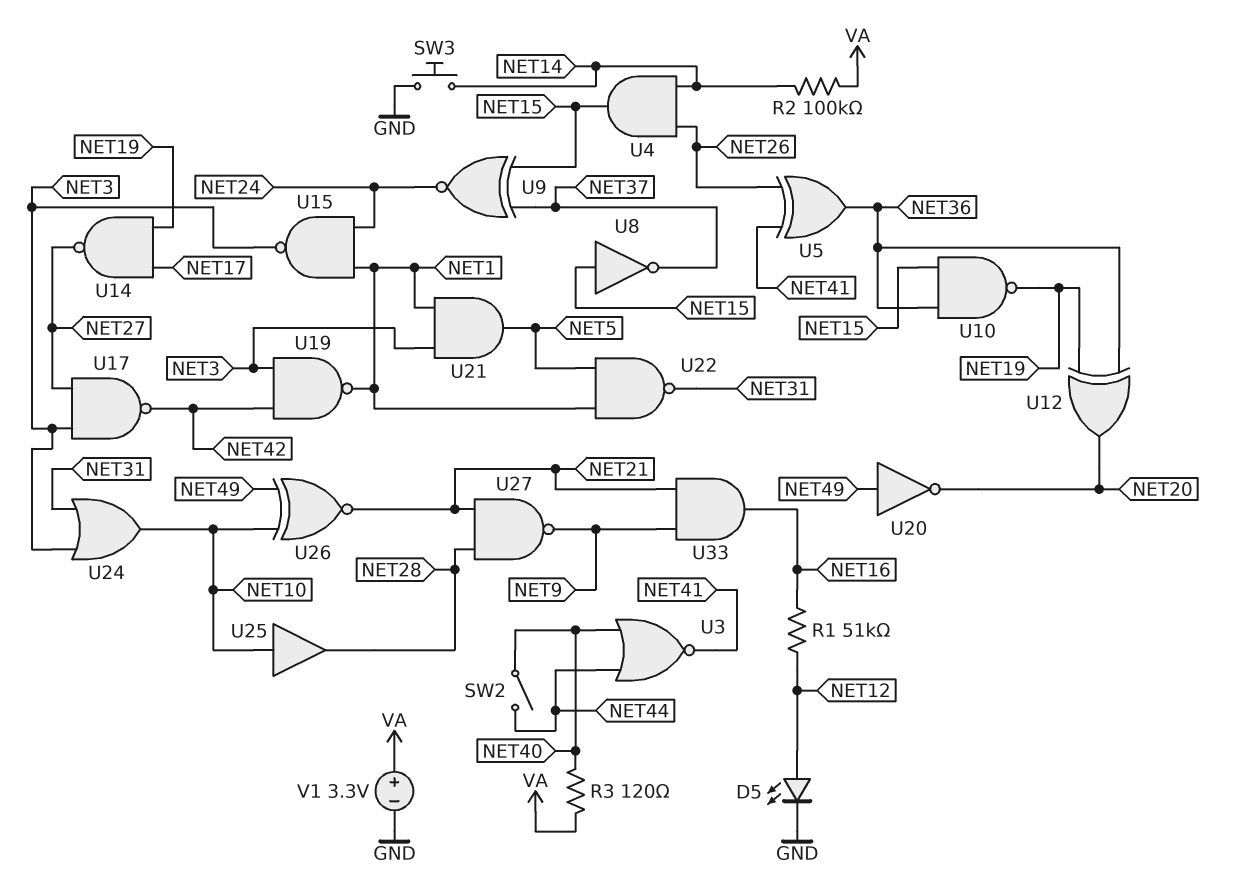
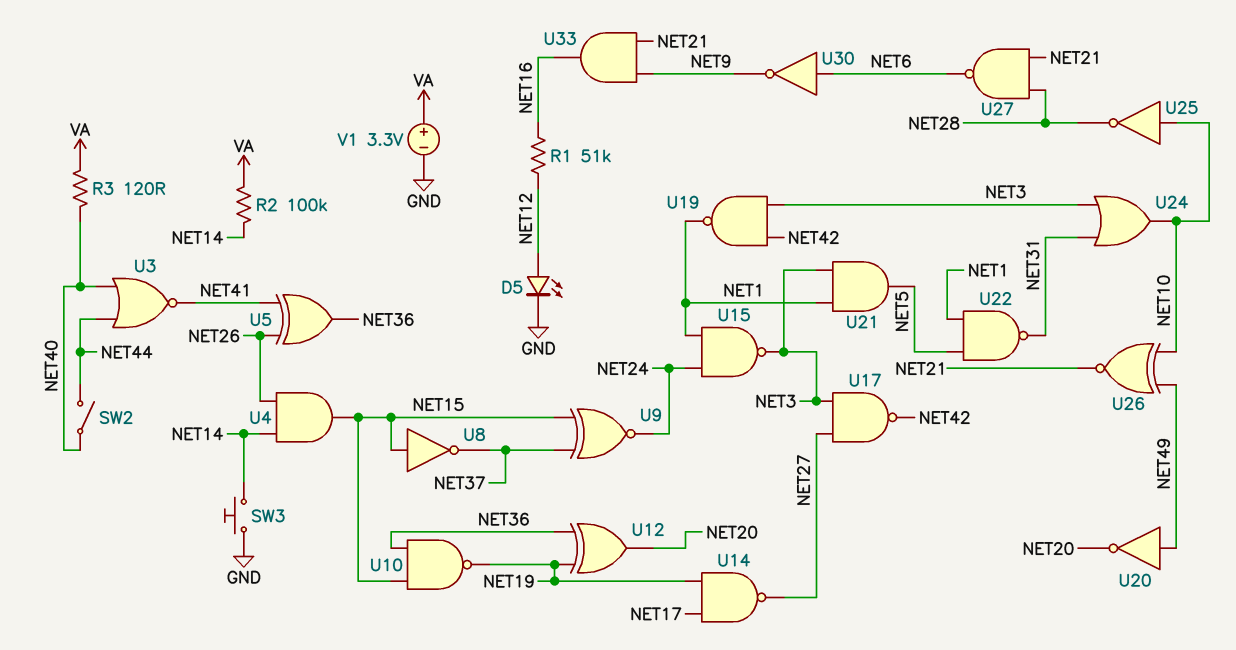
U25: buffer (in NET10, out NET28) -> NOT (in NET10, out NET28)
U27: NAND (in NET21, in NET28, out NET9) -> NAND (in NET21, in NET28, out NET6)
U30: none -> NOT (in NET6, out NET9)

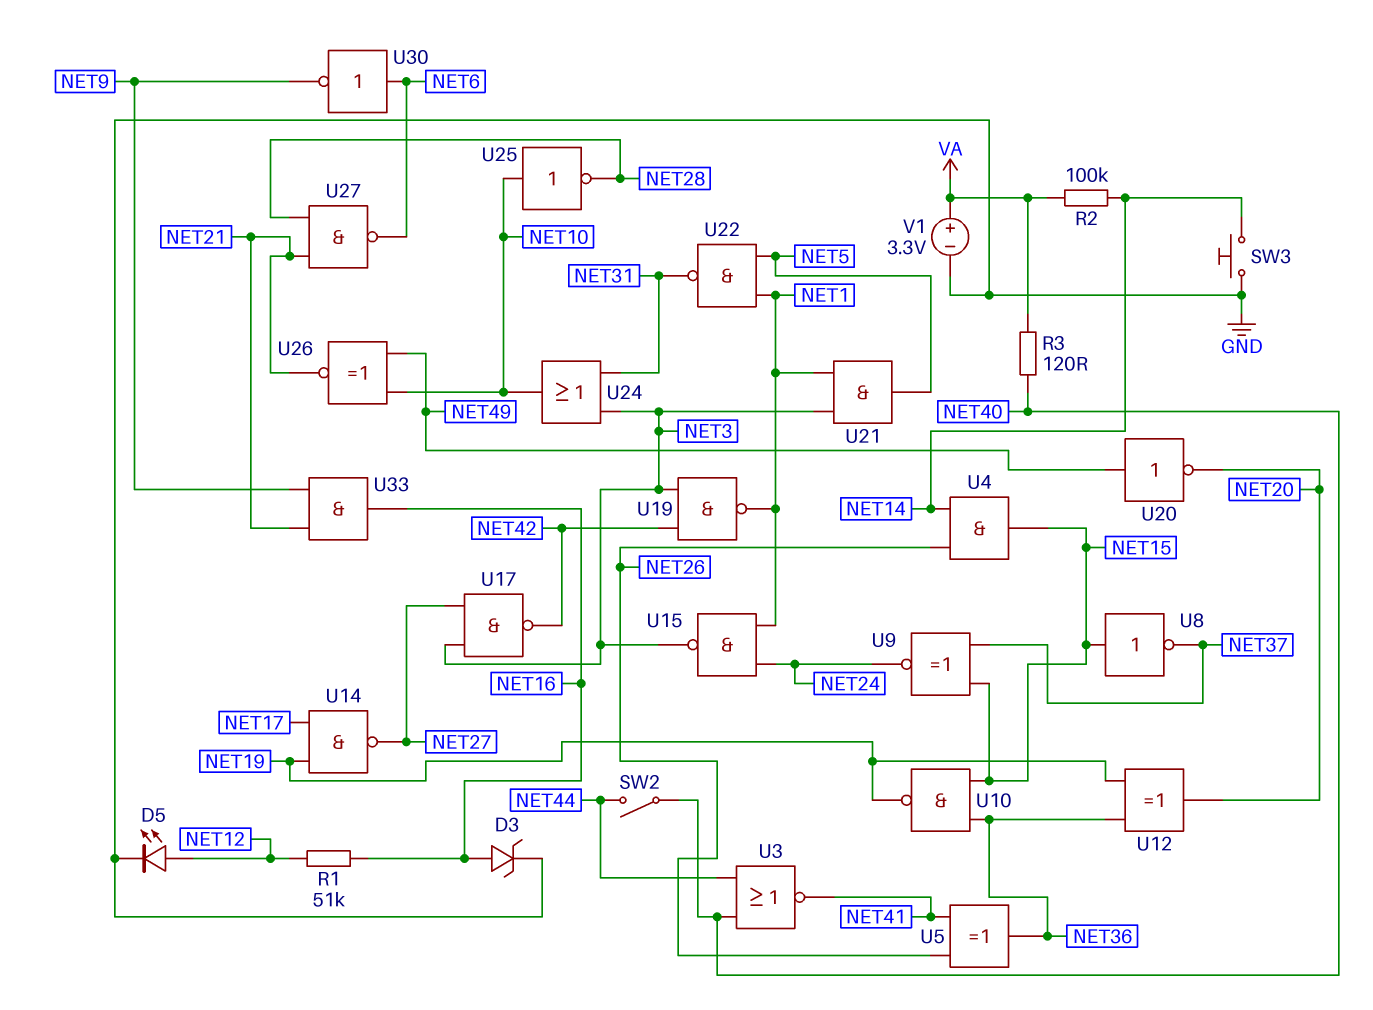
D3: none -> zener (A NET16, K GND)

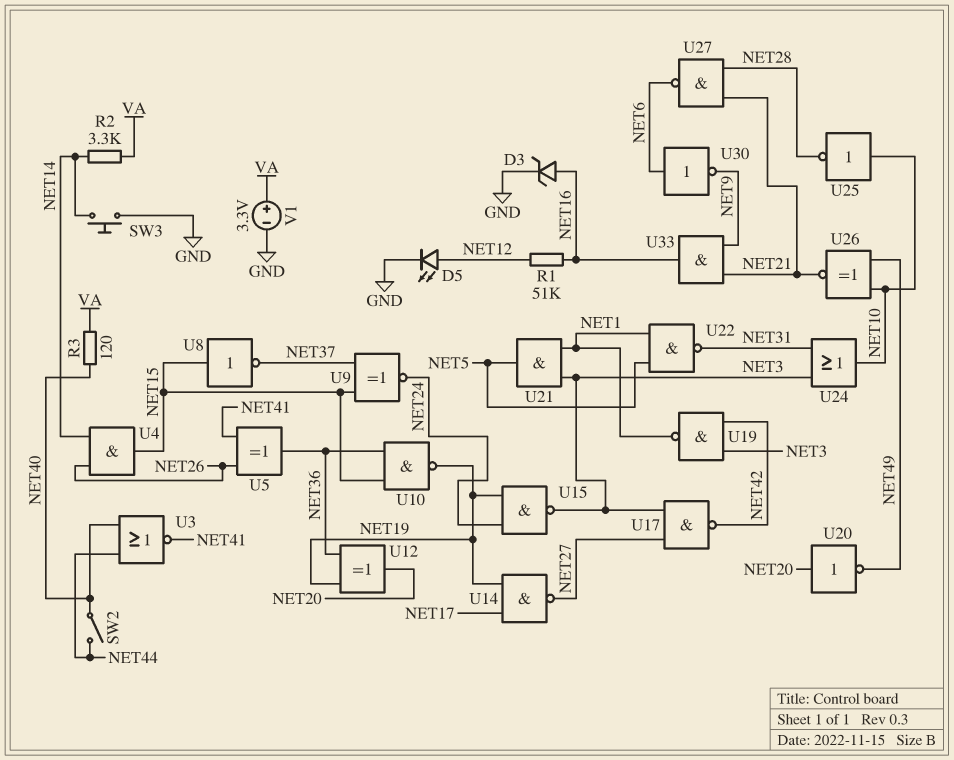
R2: 100k (NET14, VA) -> 3.3k (NET14, VA)
U15: NAND (in NET1, in NET24, out NET3) -> NAND (in NET19, in NET24, out NET3)
U20: NOT (in NET49, out NET20) -> NOT (in NET20, out NET49)

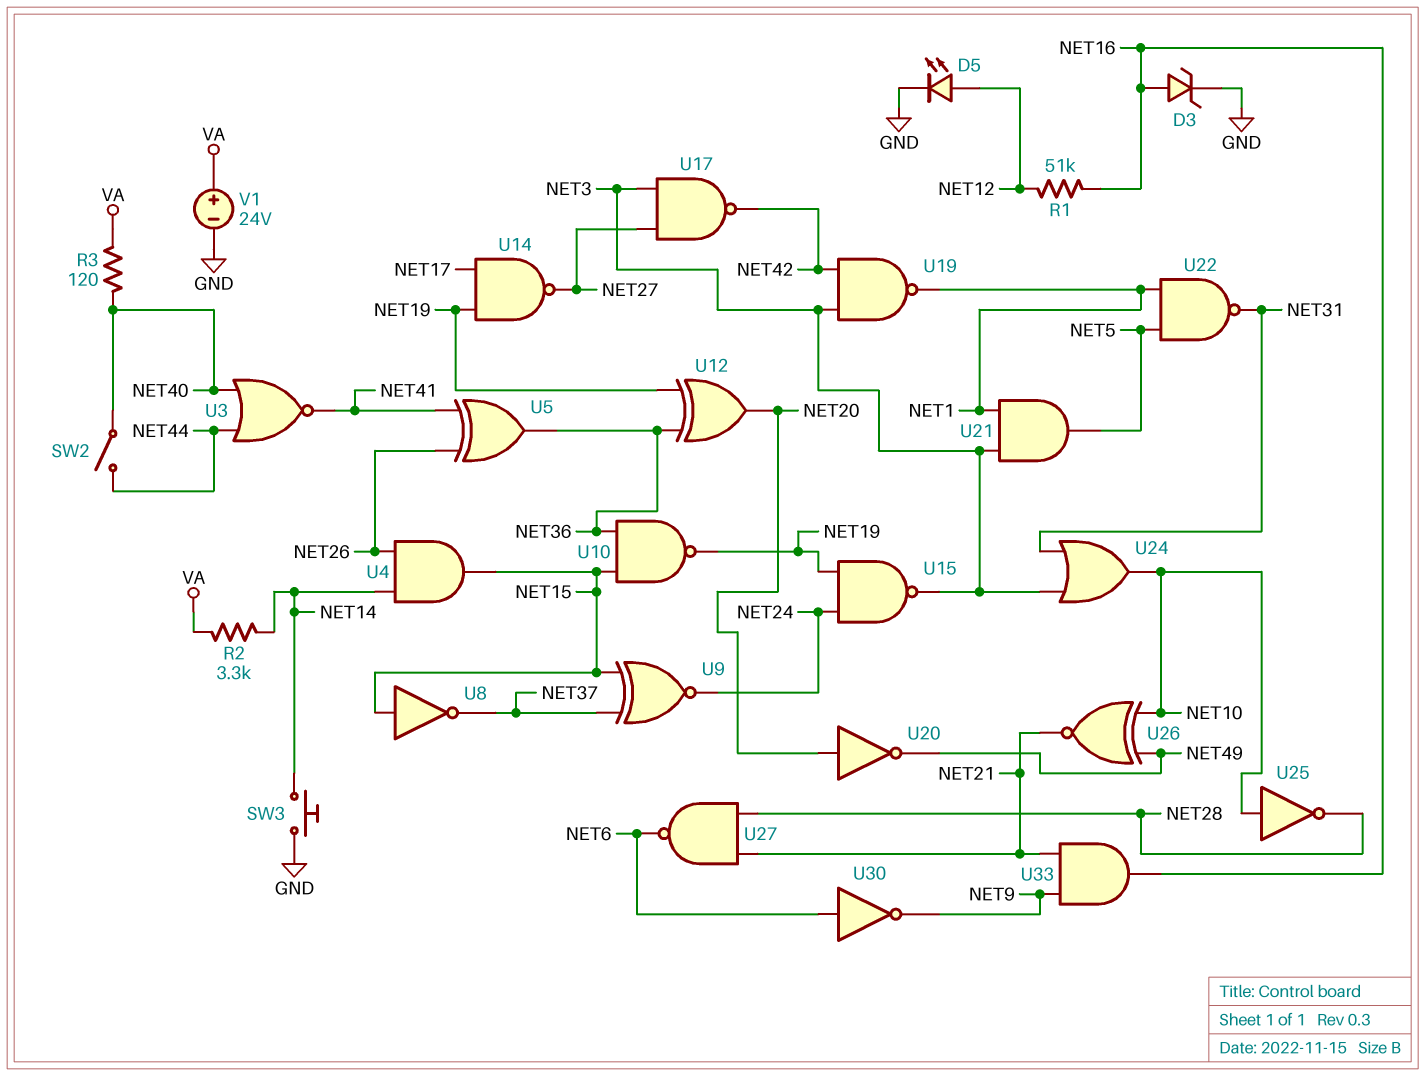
V1: 3.3V (plus VA, minus GND) -> 24V (plus VA, minus GND)

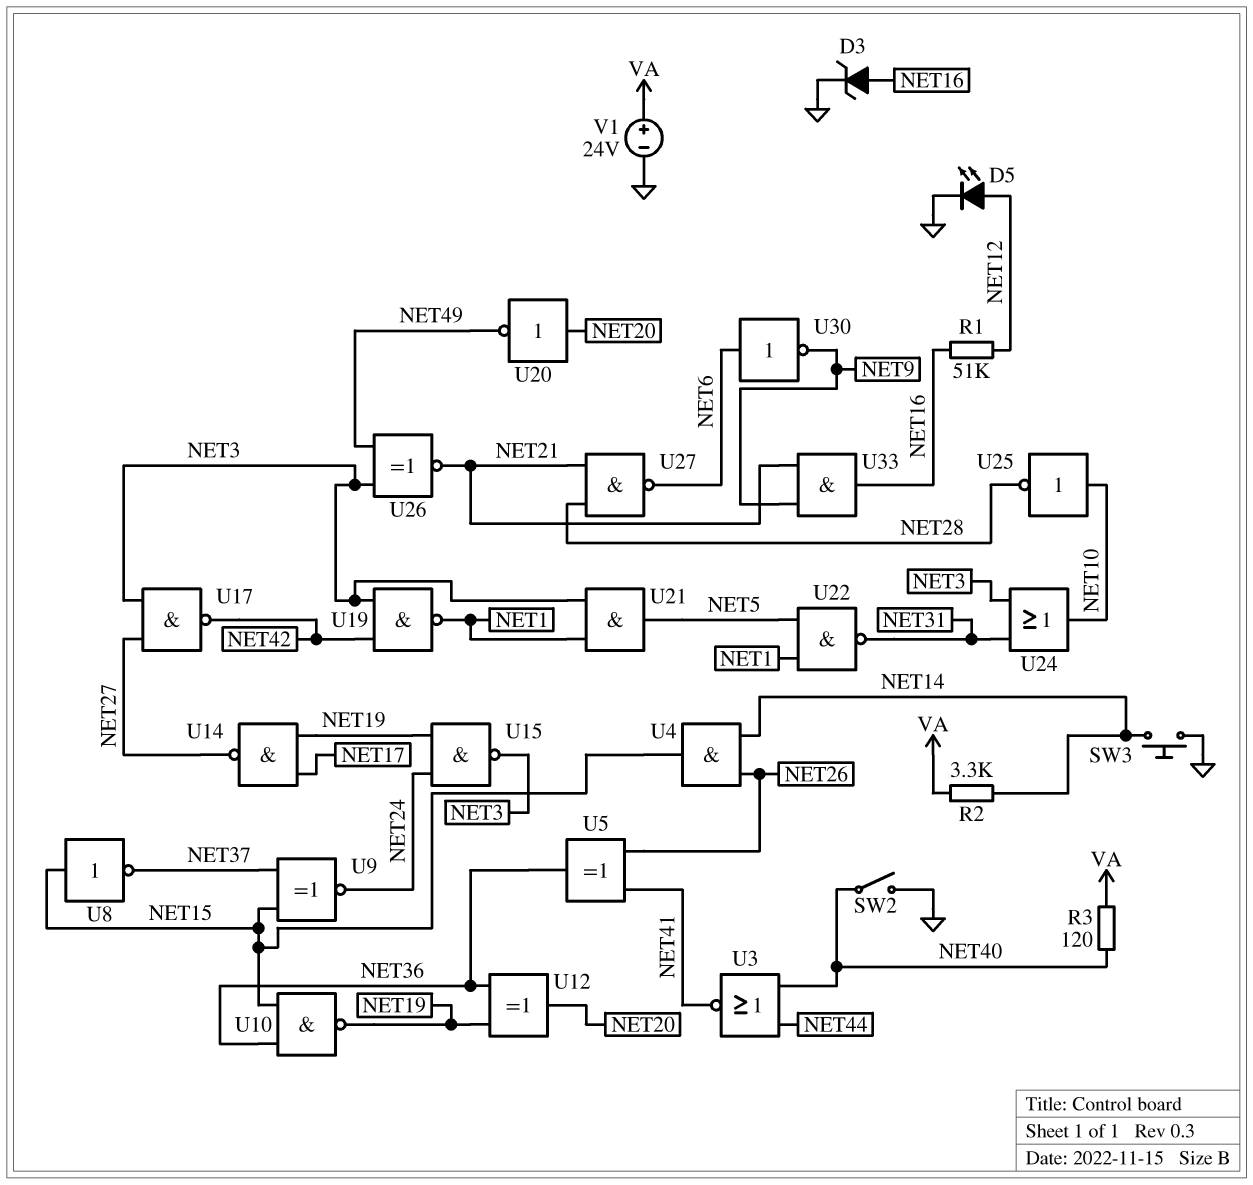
SW2: switch (NET40, NET44) -> switch (GND, NET40)
U26: XNOR (in NET10, in NET49, out NET21) -> XNOR (in NET3, in NET49, out NET21)

